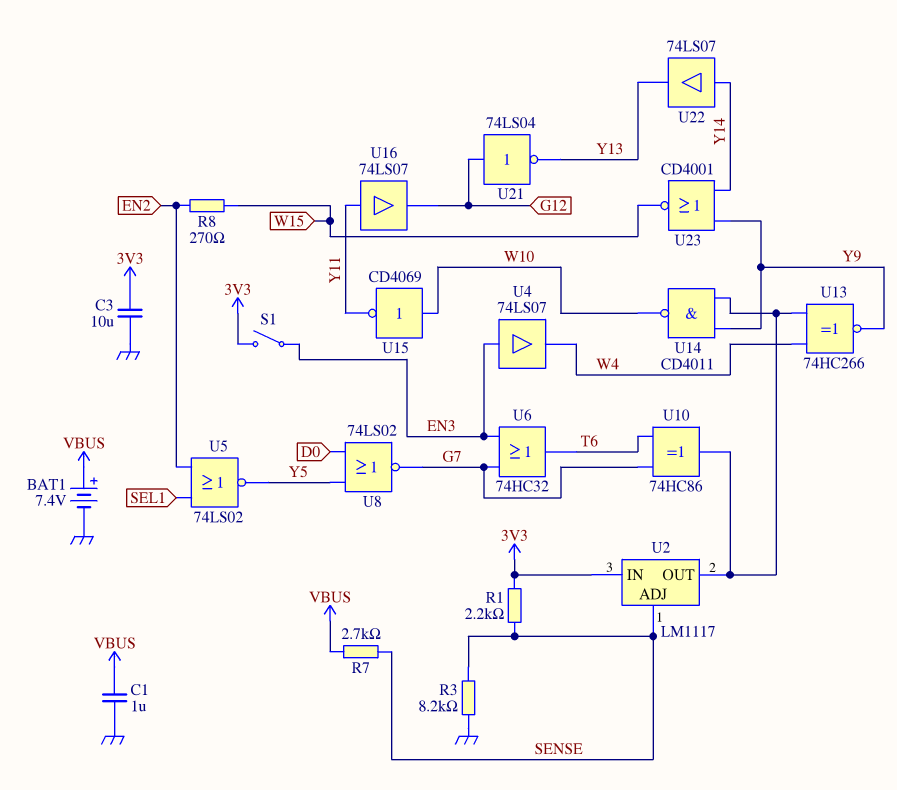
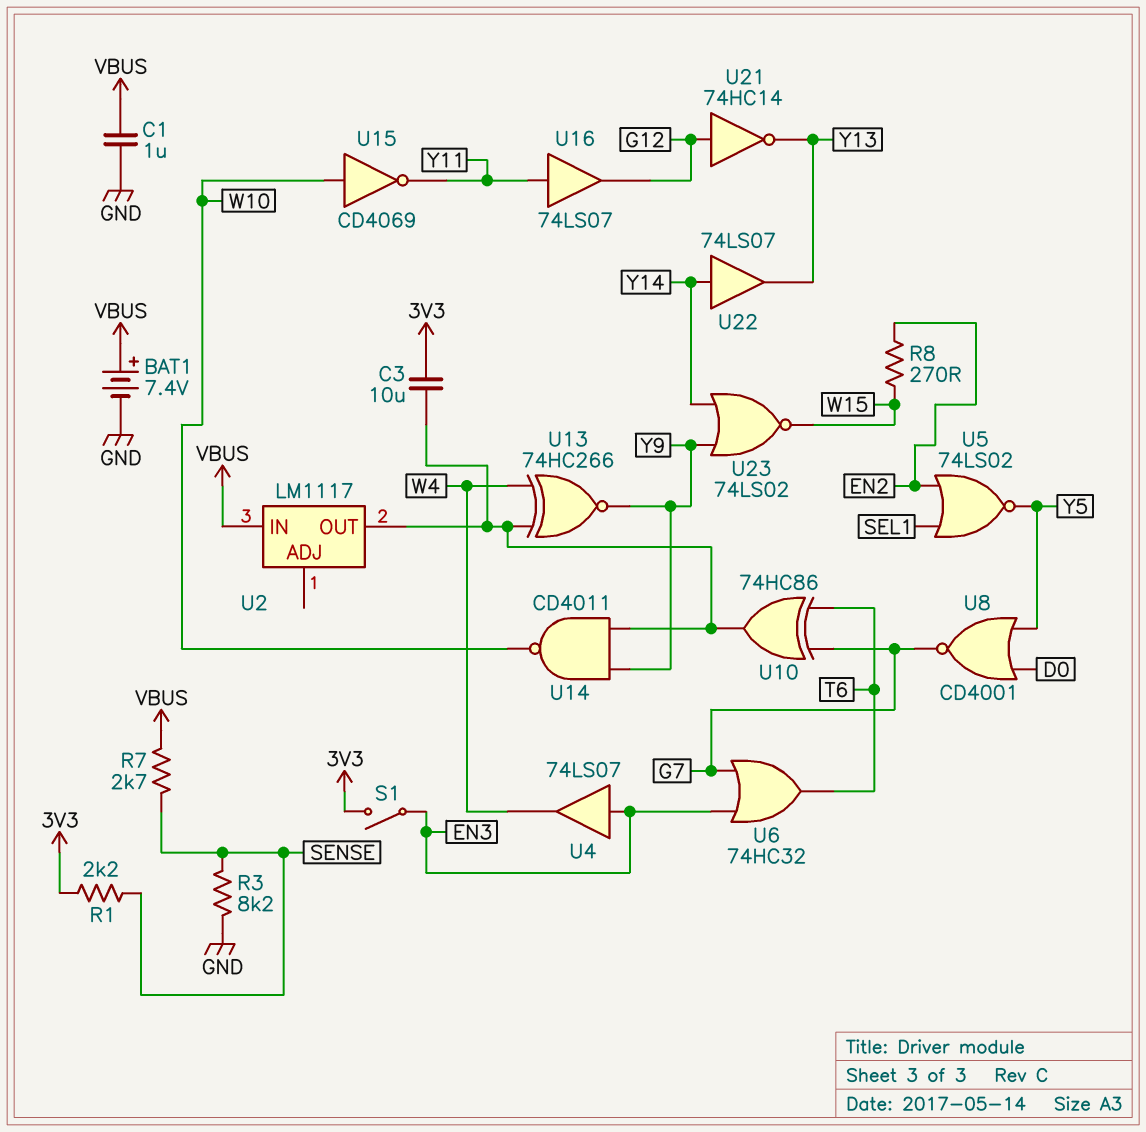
C3: 10uF (3V3, GND) -> 10uF (3V3, U2/OUT)
U2 pin ADJ: SENSE -> none
U2 pin IN: 3V3 -> VBUS
U8: NOR 74LS02 (in D0, in Y5, out G7) -> NOR CD4001 (in D0, in Y5, out G7)
U21: NOT 74LS04 (in G12, out Y13) -> NOT 74HC14 (in G12, out Y13)
U23: NOR CD4001 (in Y9, in Y14, out W15) -> NOR 74LS02 (in Y9, in Y14, out W15)

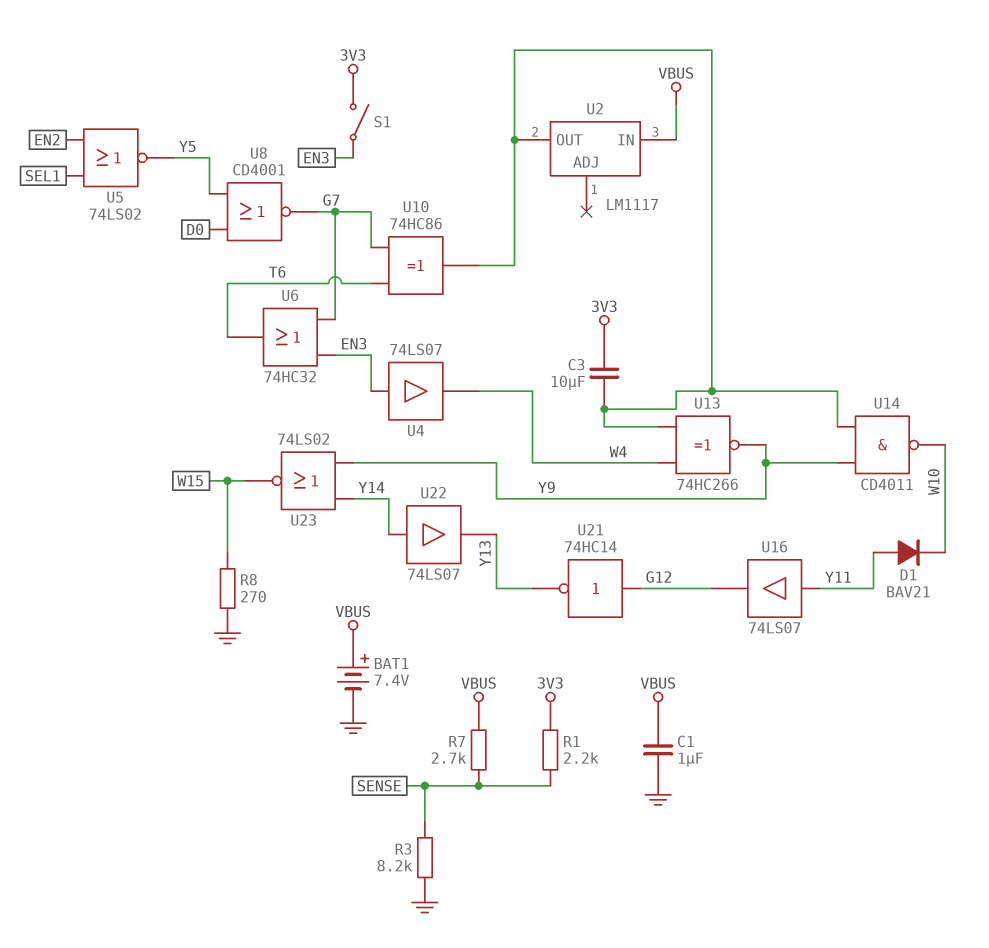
D1: none -> diode BAV21 (A Y11, K W10)
R8: 270 (EN2, W15) -> 270 (GND, W15)
U15: NOT CD4069 (in W10, out Y11) -> none

